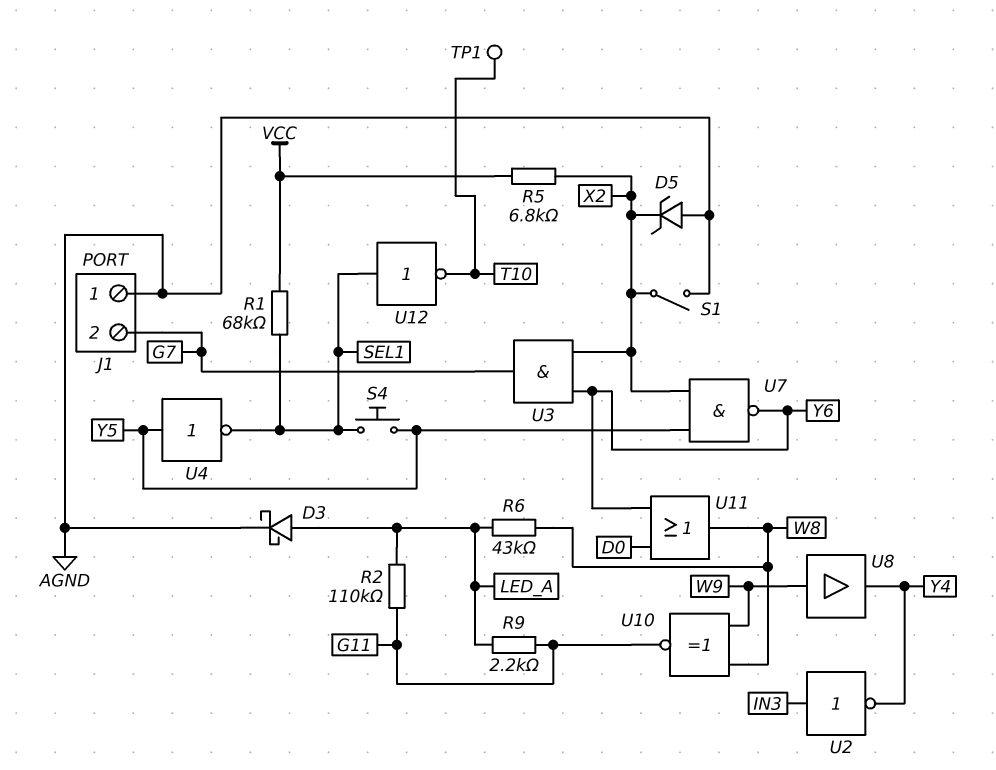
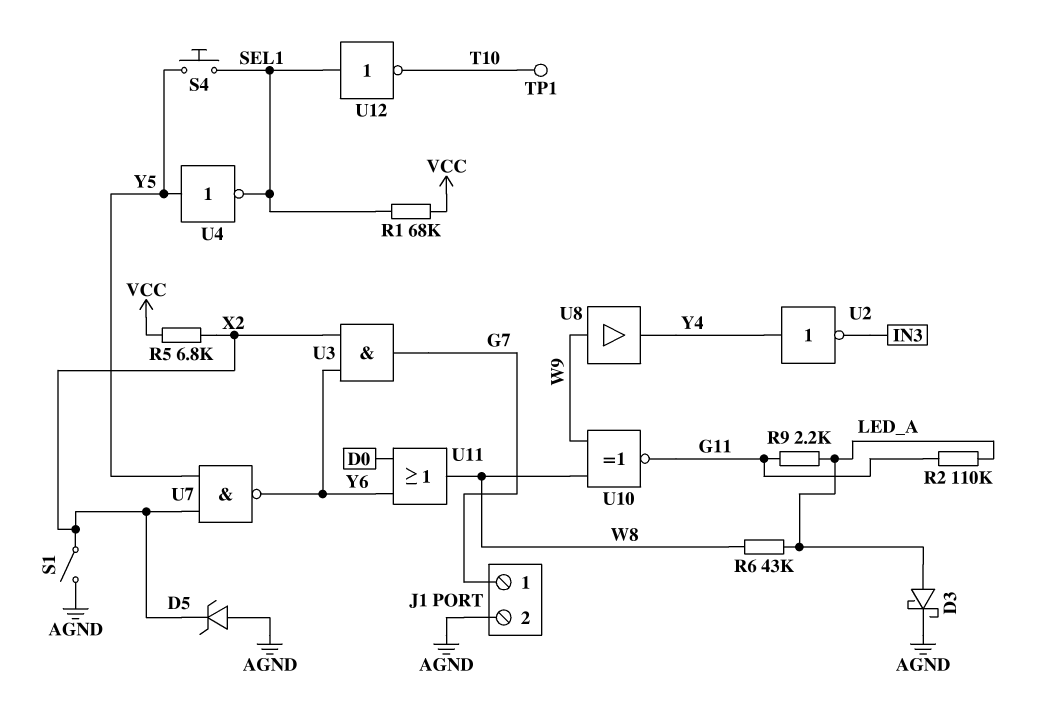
J1 pin 1: AGND -> G7
J1 pin 2: G7 -> AGND
U2: NOT (in IN3, out Y4) -> NOT (in Y4, out IN3)

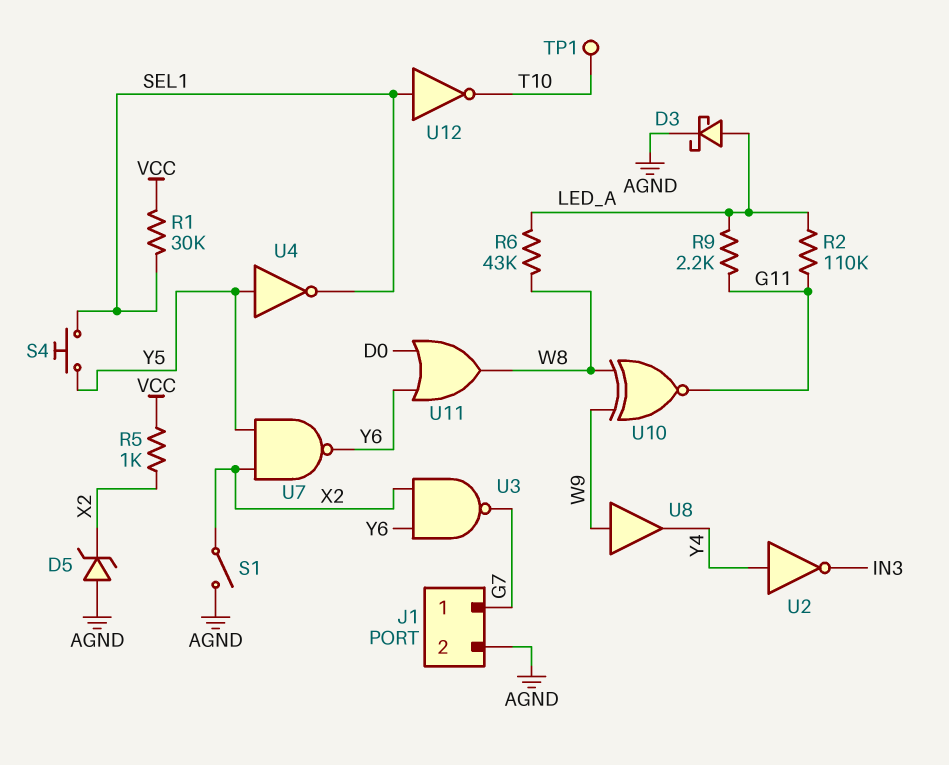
R1: 68k (SEL1, VCC) -> 30k (SEL1, VCC)
R5: 6.8k (VCC, X2) -> 1k (VCC, X2)
U3: AND (in X2, in Y6, out G7) -> NAND (in X2, in Y6, out G7)

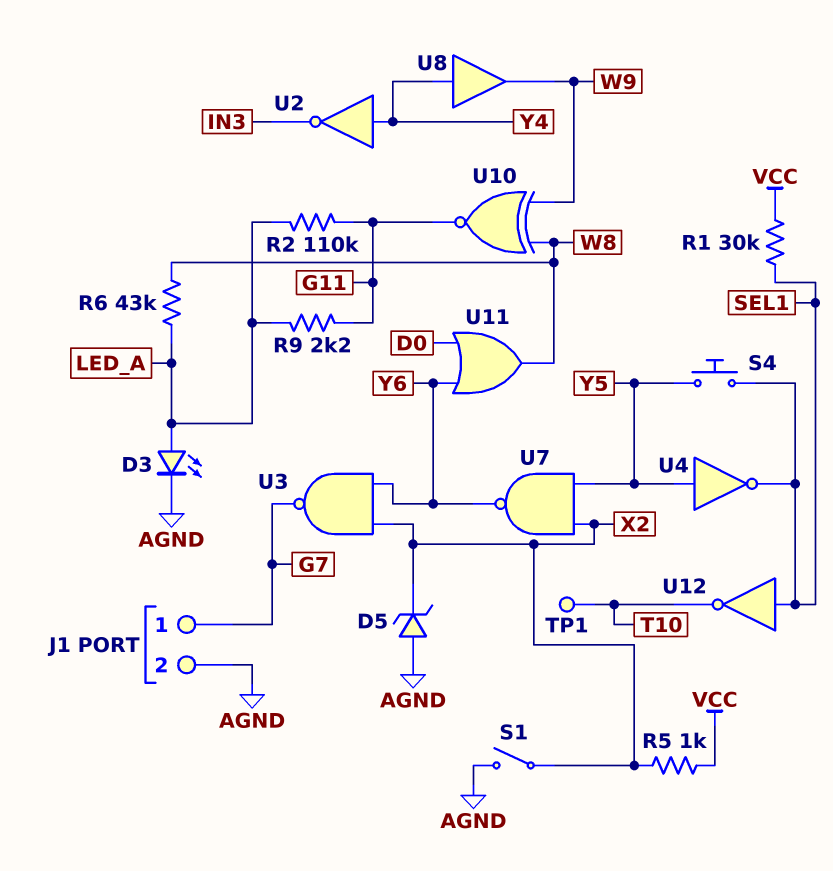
D3: schottky (A LED_A, K AGND) -> LED (A LED_A, K AGND)
U8: buffer (in W9, out Y4) -> buffer (in Y4, out W9)

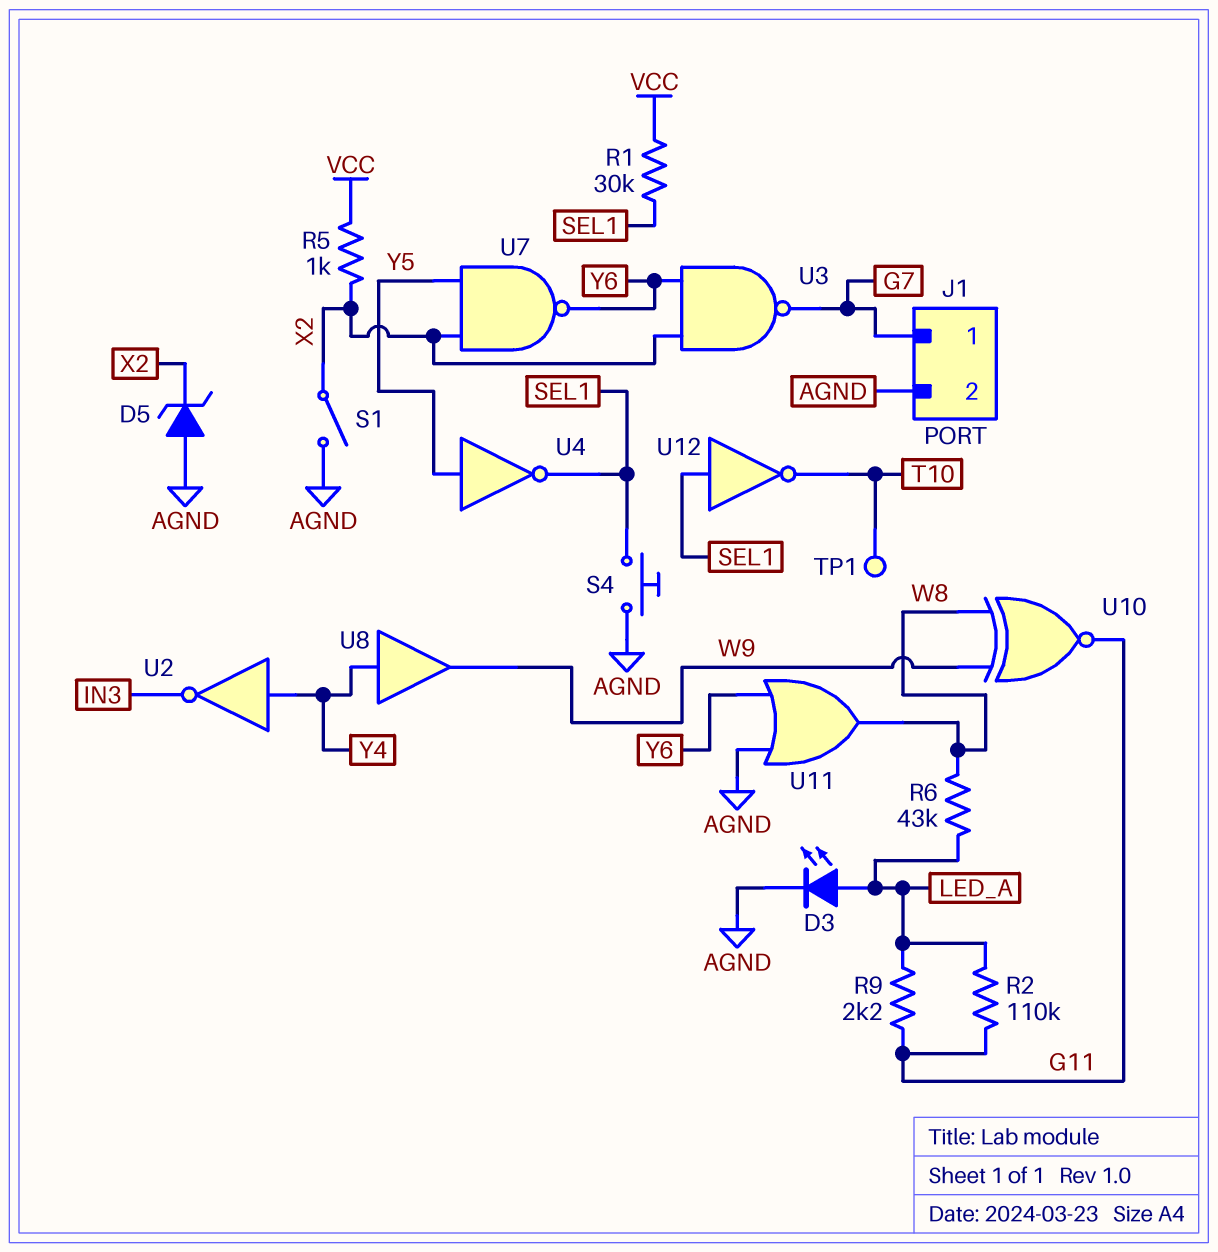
S4: button (SEL1, Y5) -> button (AGND, SEL1)
U11: OR (in D0, in Y6, out W8) -> OR (in AGND, in Y6, out W8)

